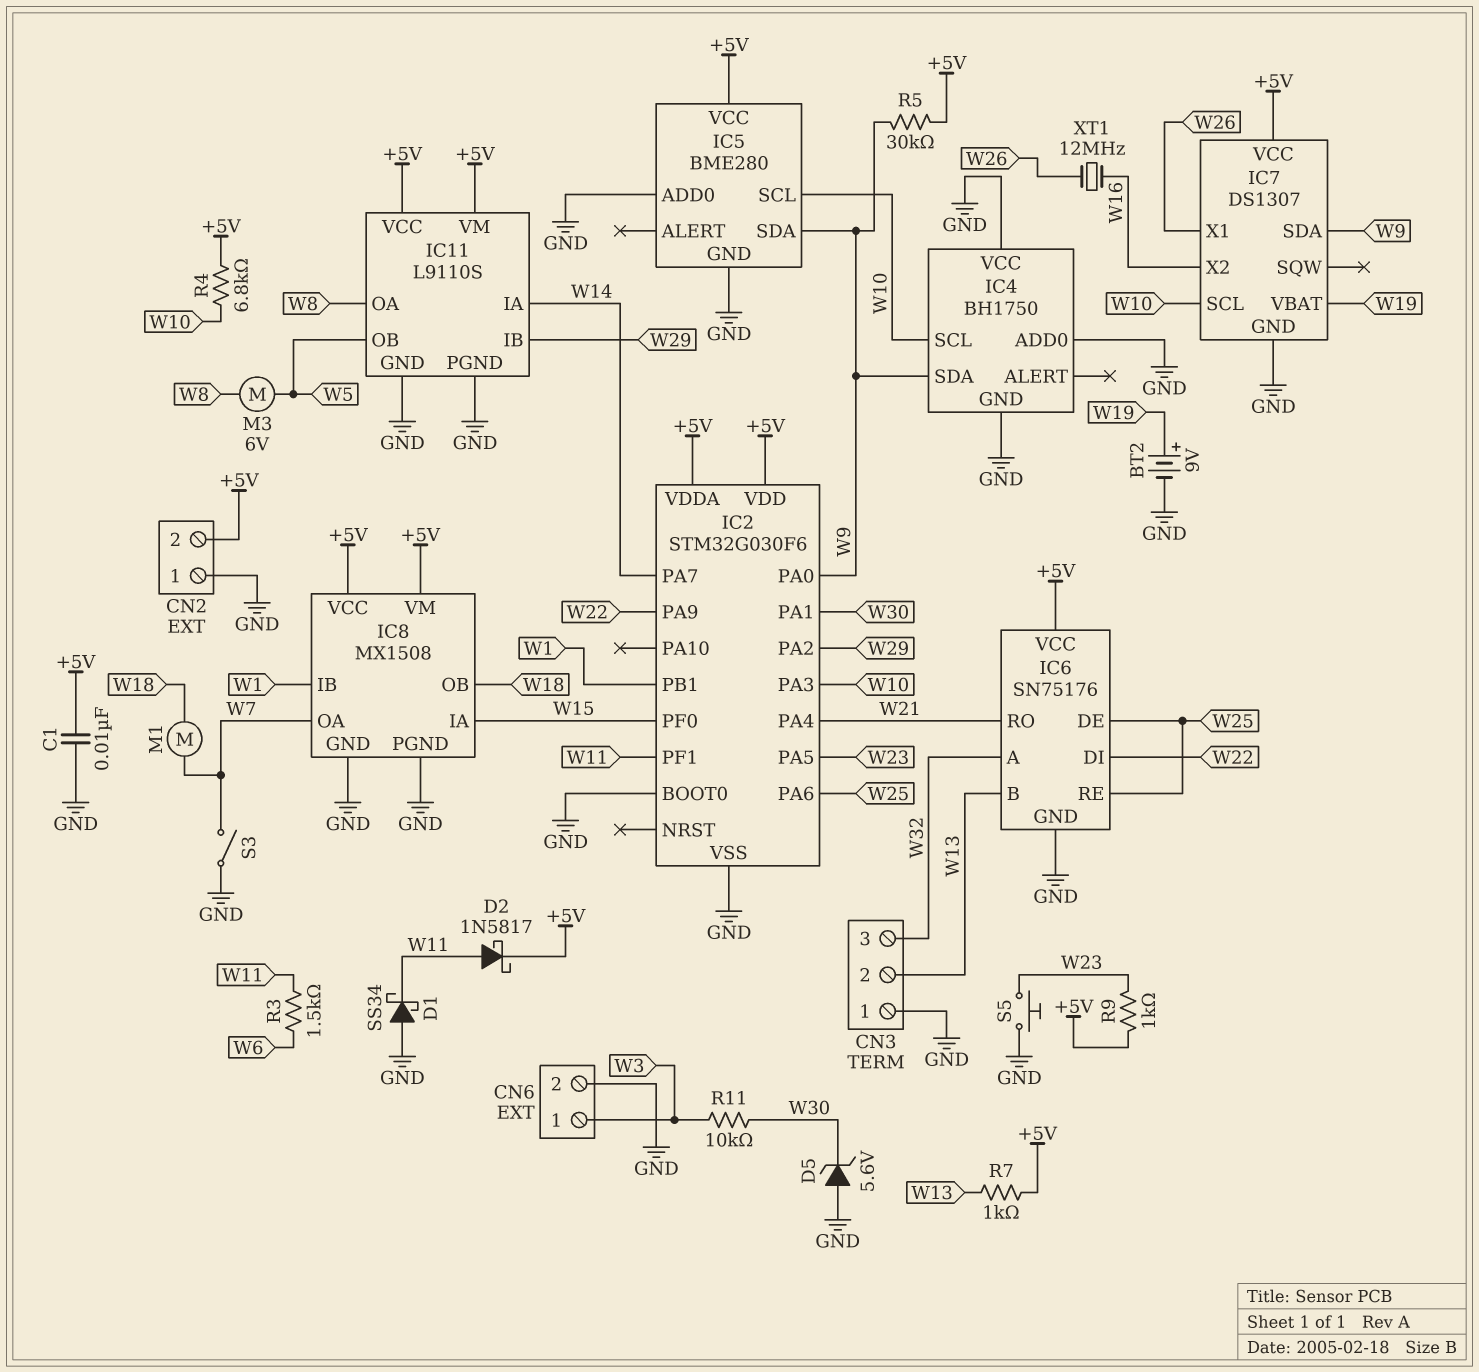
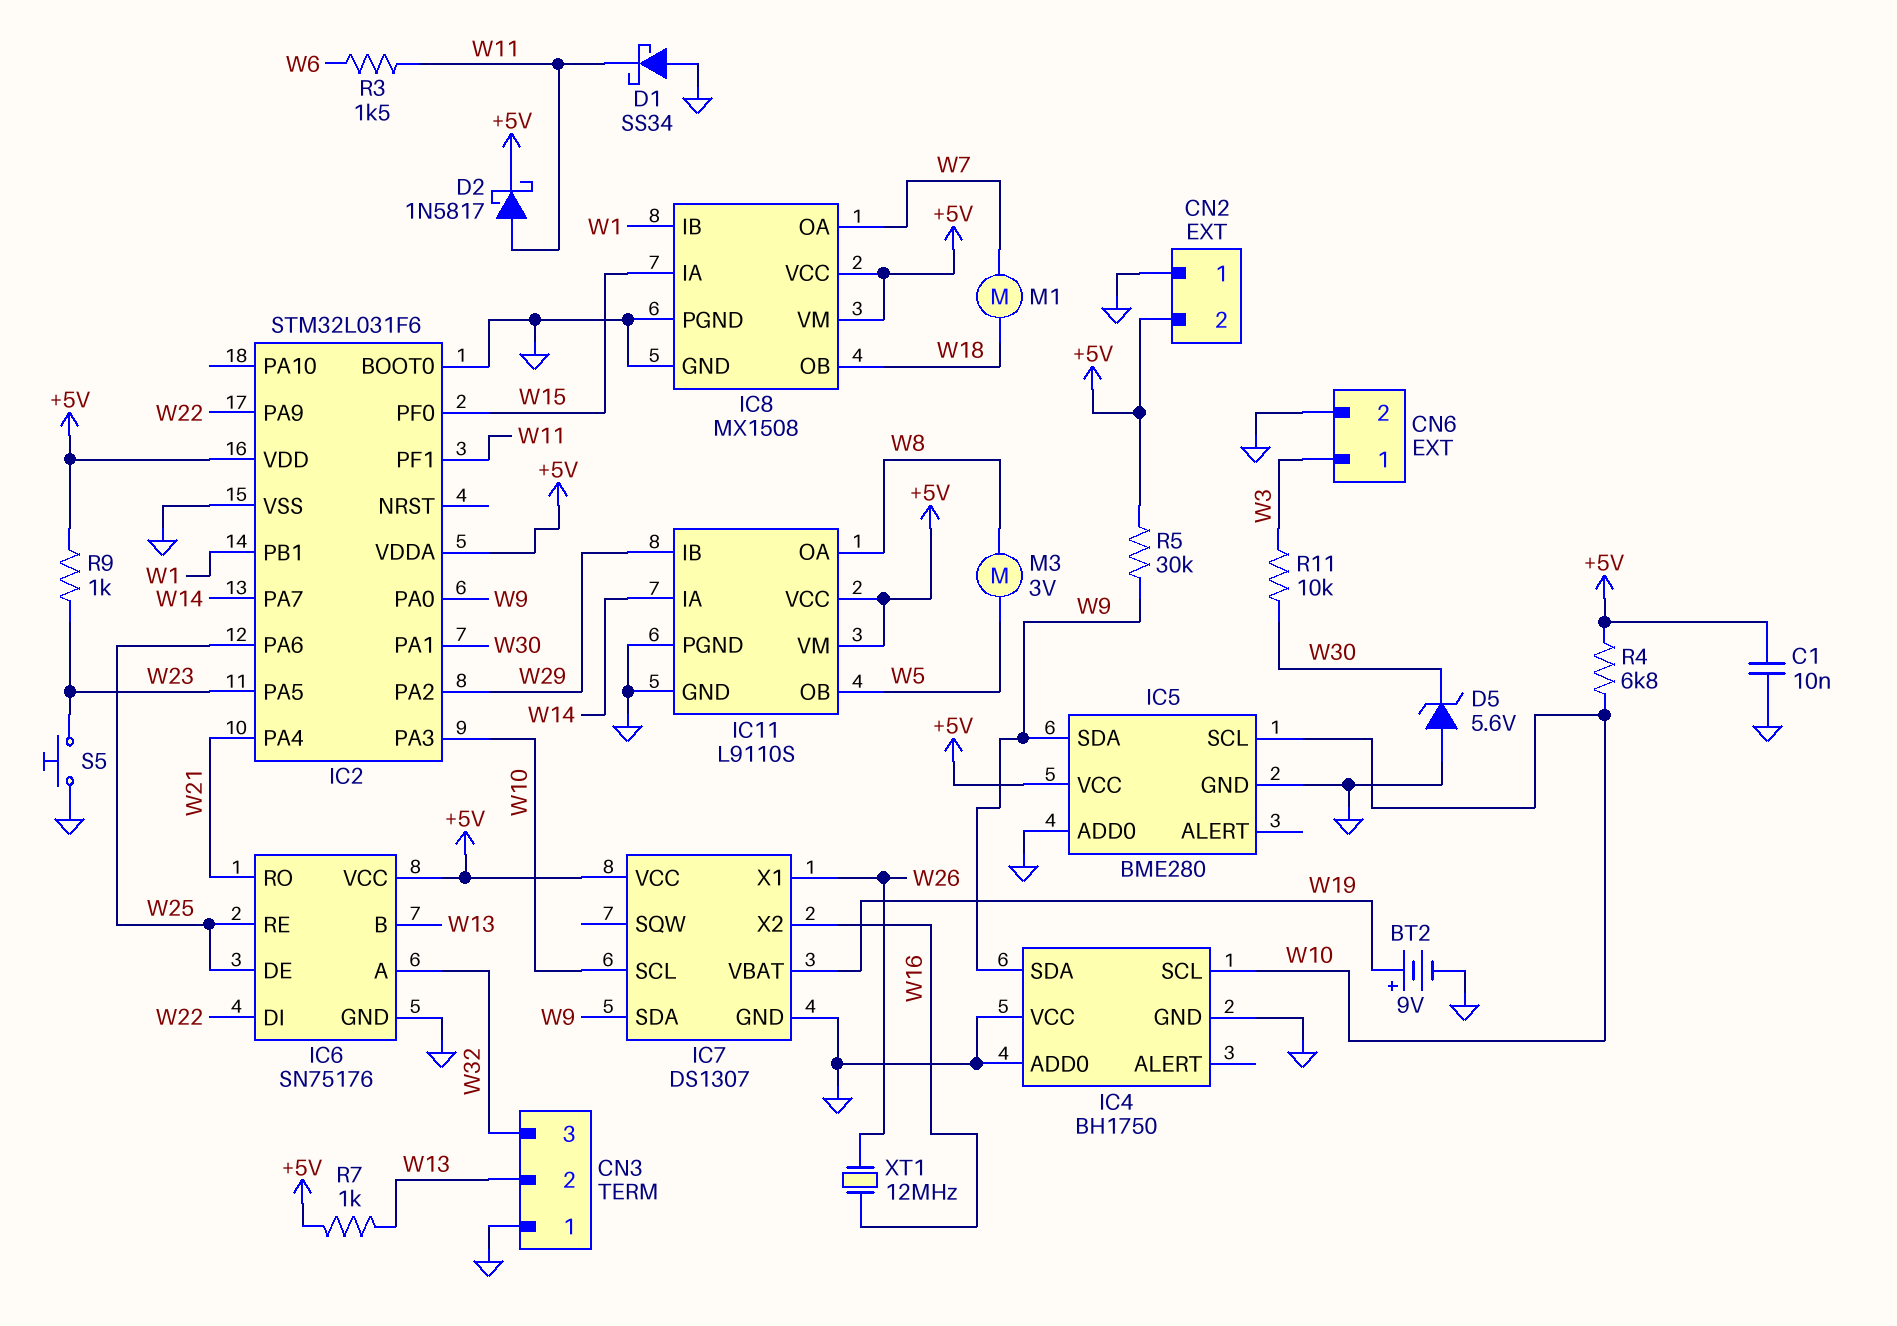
IC2: STM32G030F6 -> STM32L031F6
M3: motor 6V (W5, W8) -> motor 3V (W5, W8)
S3: switch (GND, W7) -> none

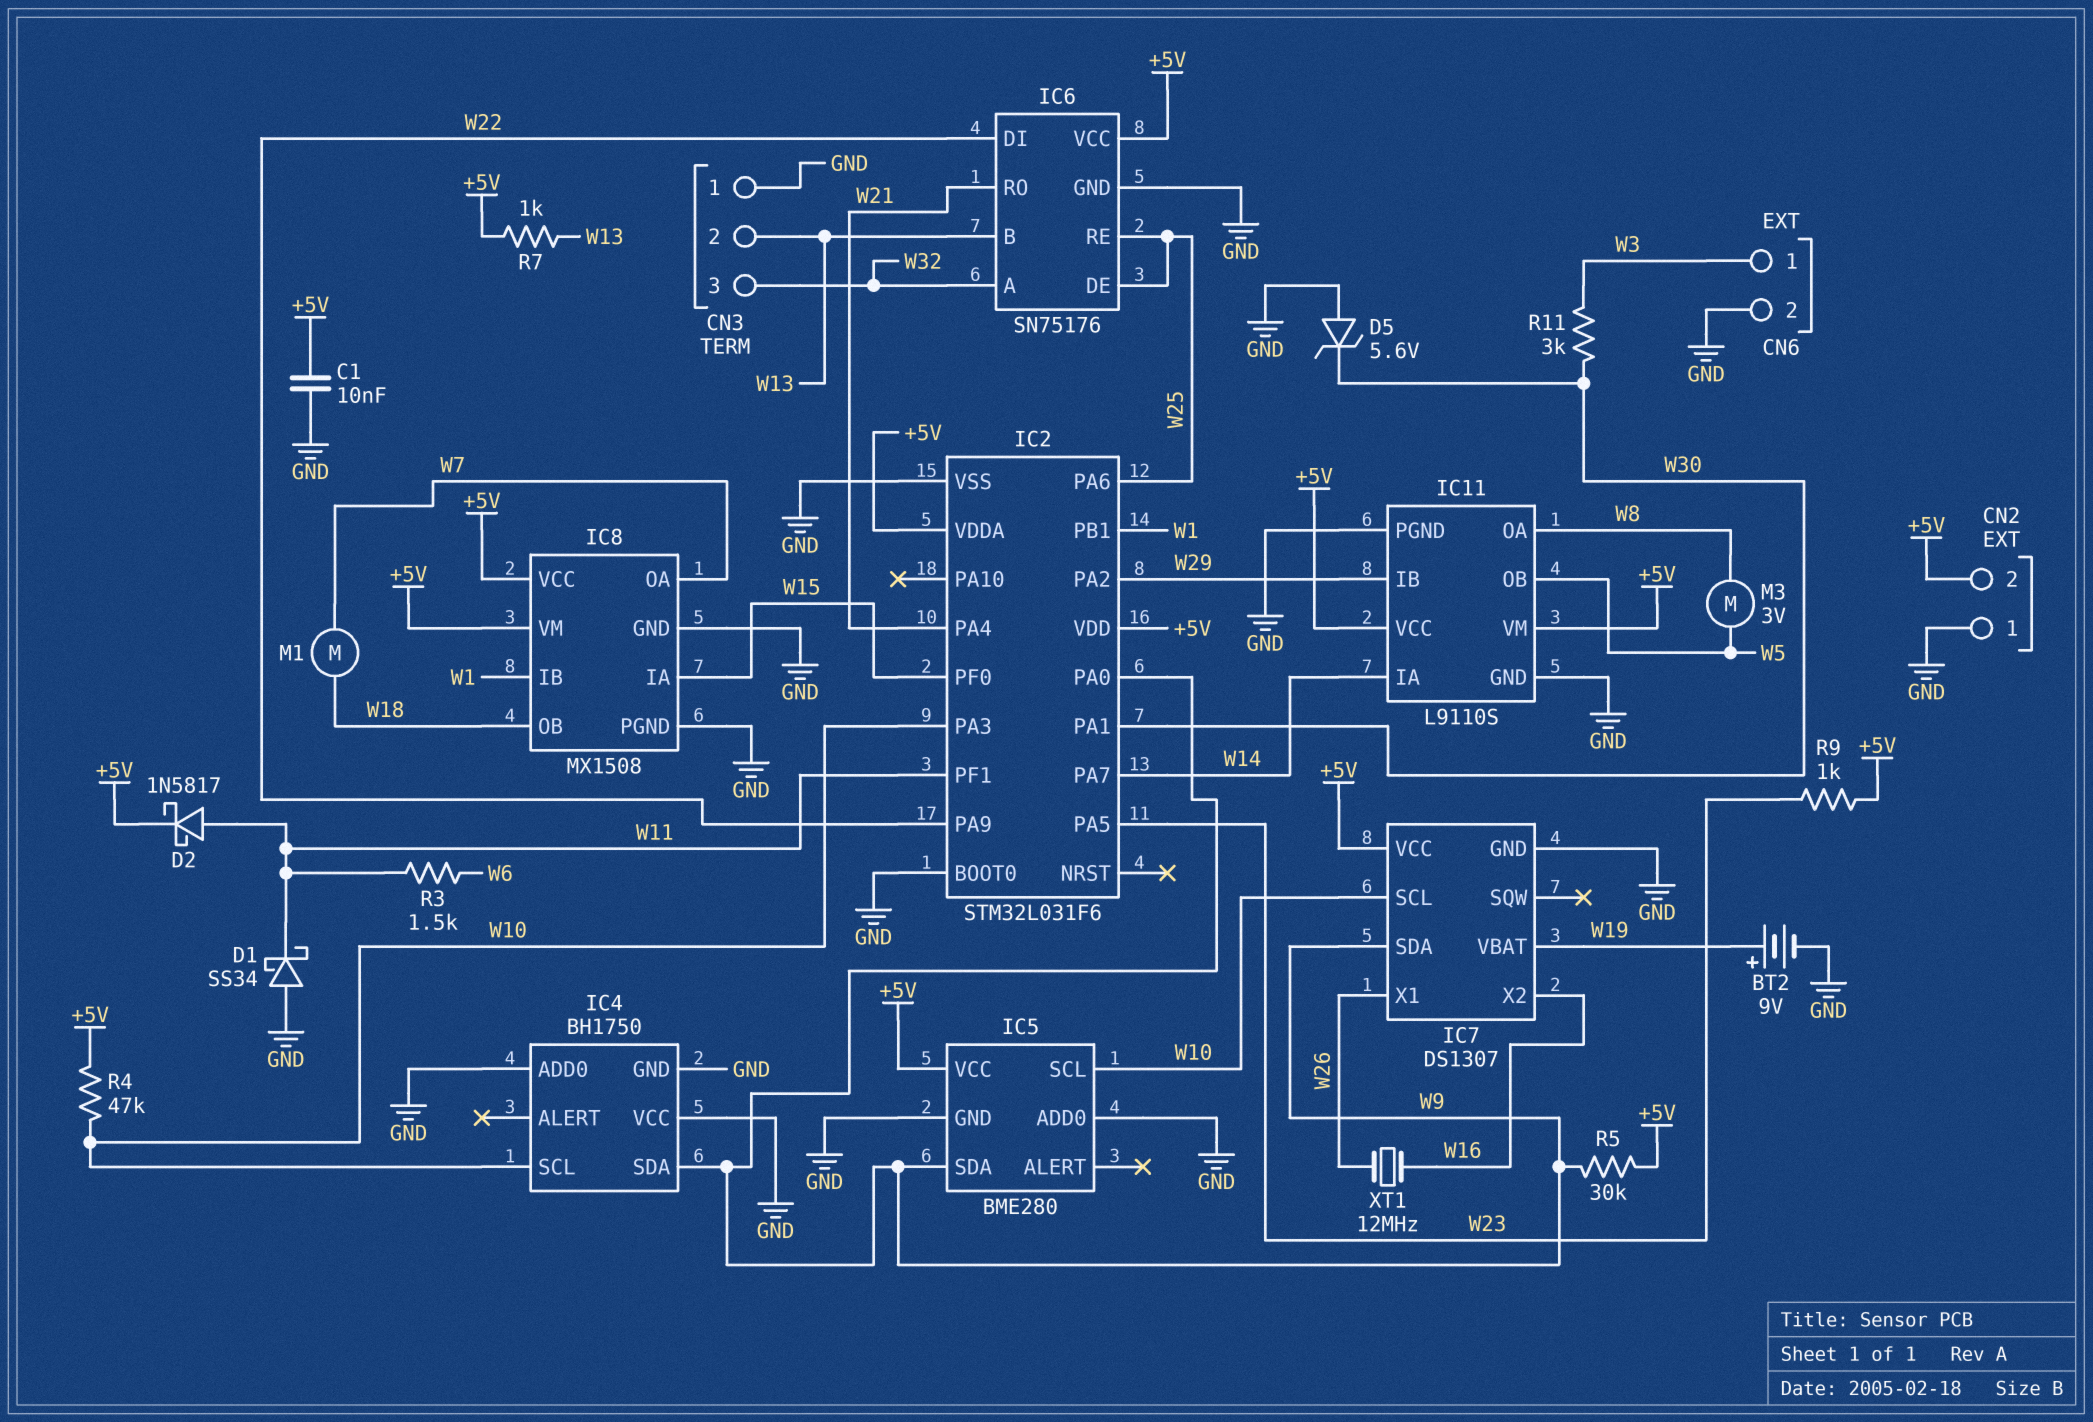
R4: 6.8k (+5V, W10) -> 47k (+5V, W10)
R11: 10k (W3, W30) -> 3k (W3, W30)
S5: button (GND, W23) -> none

